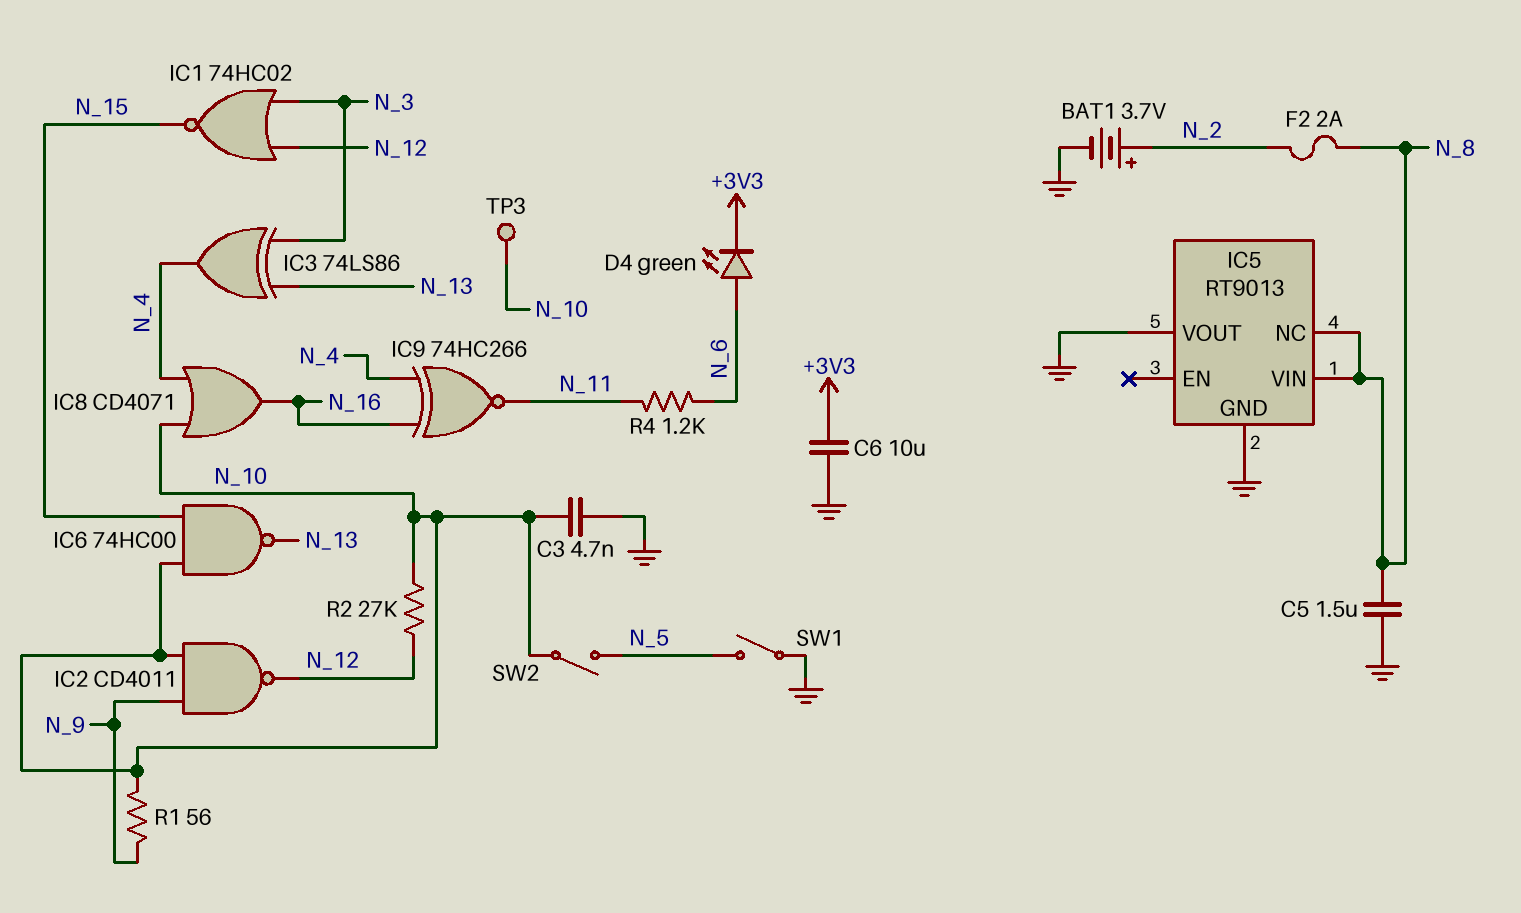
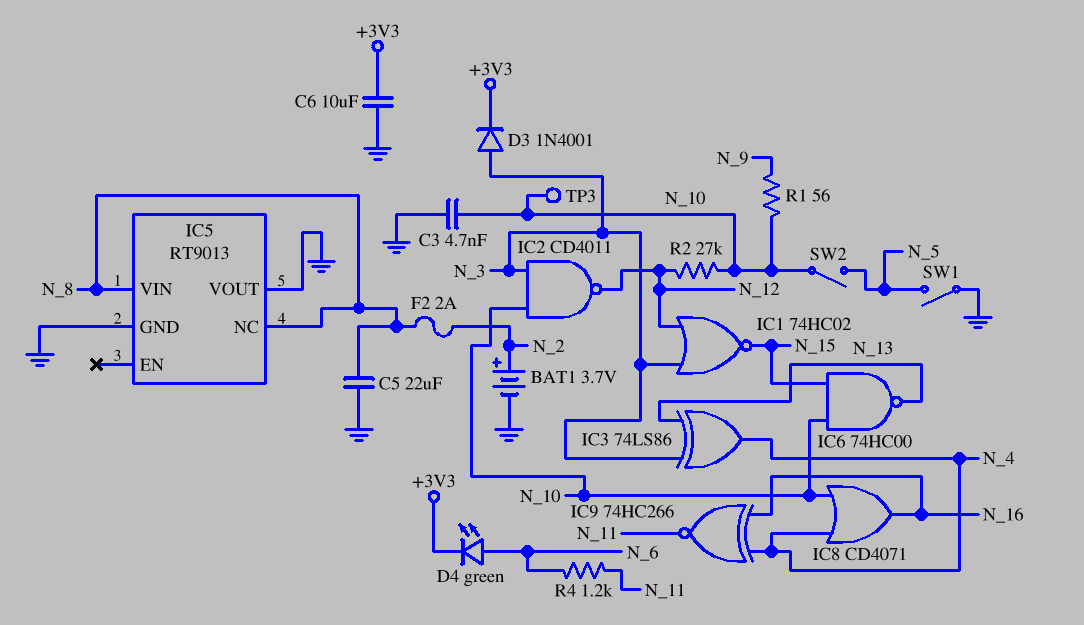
C5: 1.5uF (GND, N_8) -> 22uF (GND, N_8)
D3: none -> diode 1N4001 (A N_3, K +3V3)
IC2: NAND CD4011 (in N_9, in N_10, out N_12) -> NAND CD4011 (in N_3, in N_10, out N_12)

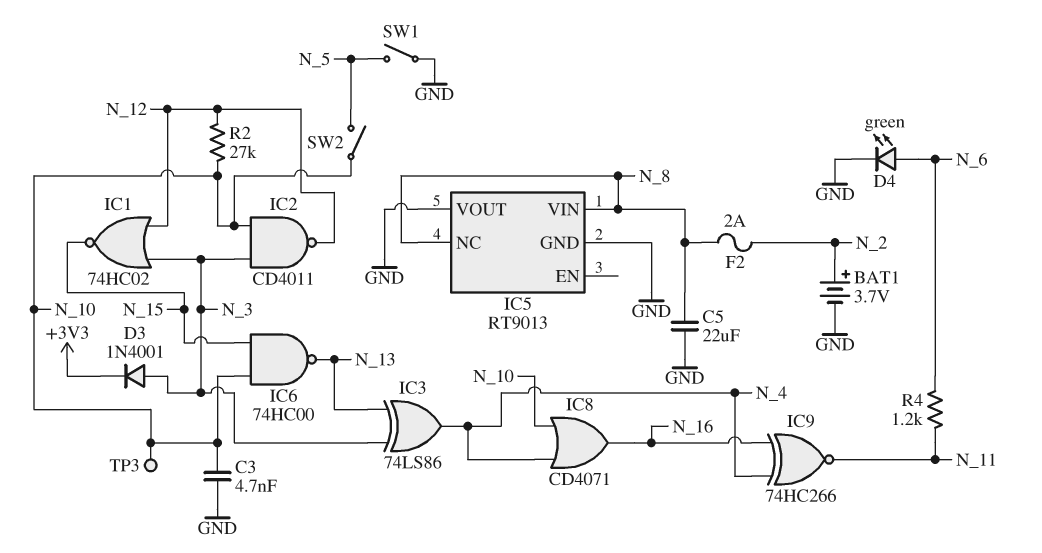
C6: 10uF (+3V3, GND) -> none
D4: LED green (A N_6, K +3V3) -> LED green (A N_6, K GND)
R1: 56 (N_9, N_10) -> none

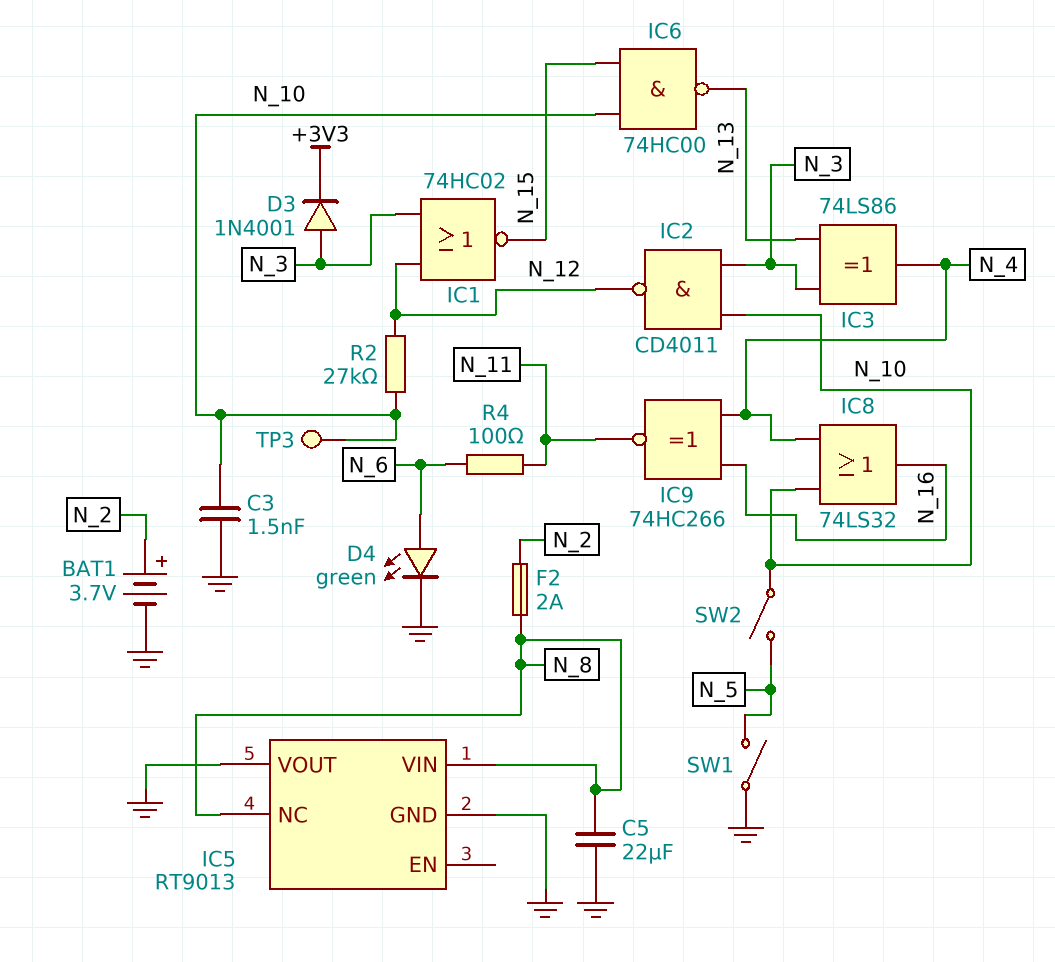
C3: 4.7nF (GND, N_10) -> 1.5nF (GND, N_10)
IC8: OR CD4071 (in N_4, in N_10, out N_16) -> OR 74LS32 (in N_4, in N_10, out N_16)
R4: 1.2k (N_6, N_11) -> 100 (N_6, N_11)

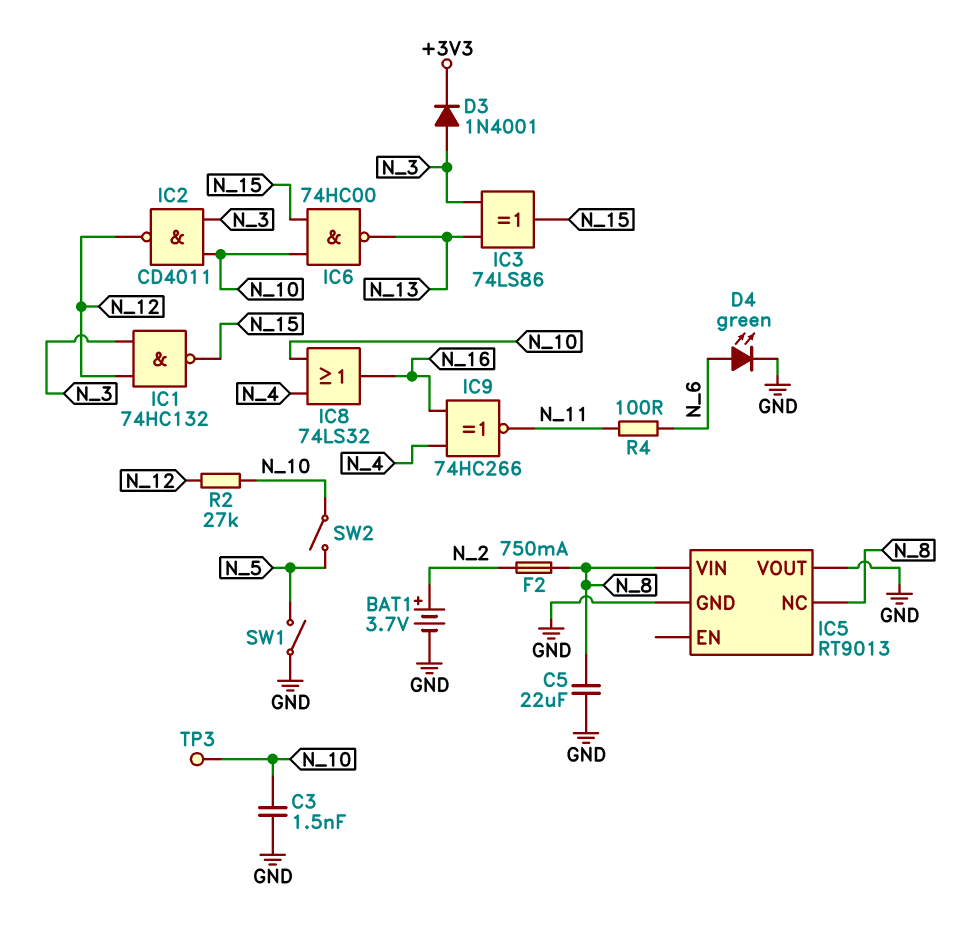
F2: 2A (N_2, N_8) -> 750mA (N_2, N_8)
IC1: NOR 74HC02 (in N_3, in N_12, out N_15) -> NAND 74HC132 (in N_3, in N_12, out N_15)
IC3: XOR 74LS86 (in N_3, in N_13, out N_4) -> XOR 74LS86 (in N_3, in N_13, out N_15)

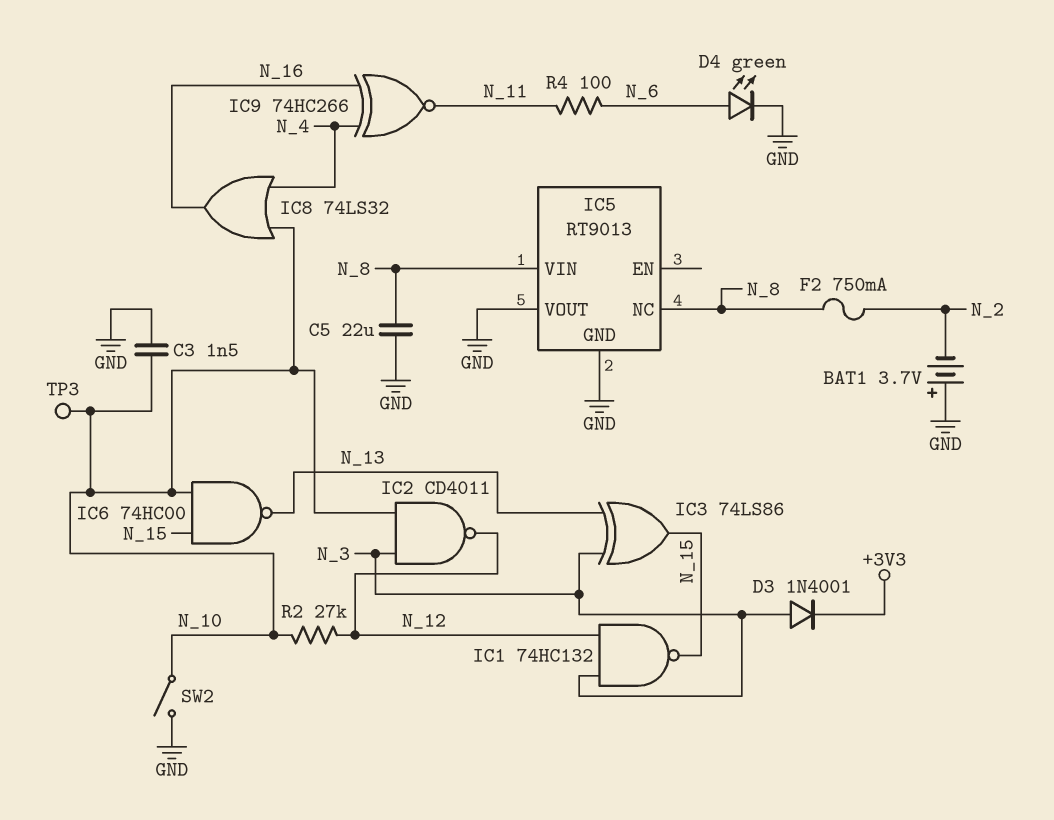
BAT1: 3.7V (plus N_2, minus GND) -> 3.7V (plus GND, minus N_2)
SW1: switch (GND, N_5) -> none
SW2: switch (N_5, N_10) -> switch (GND, N_10)

